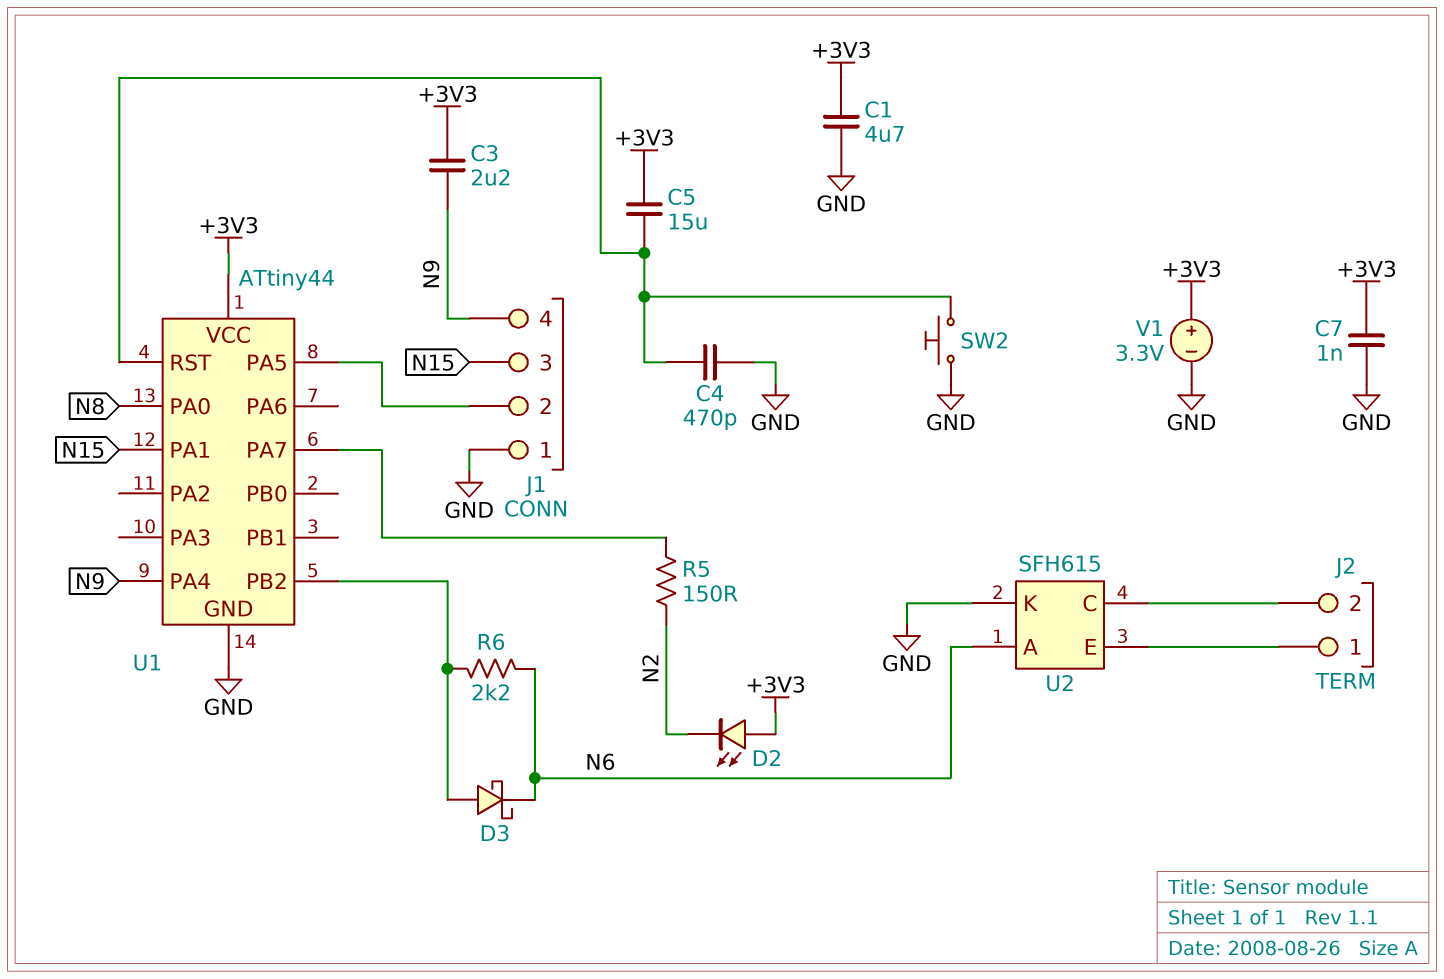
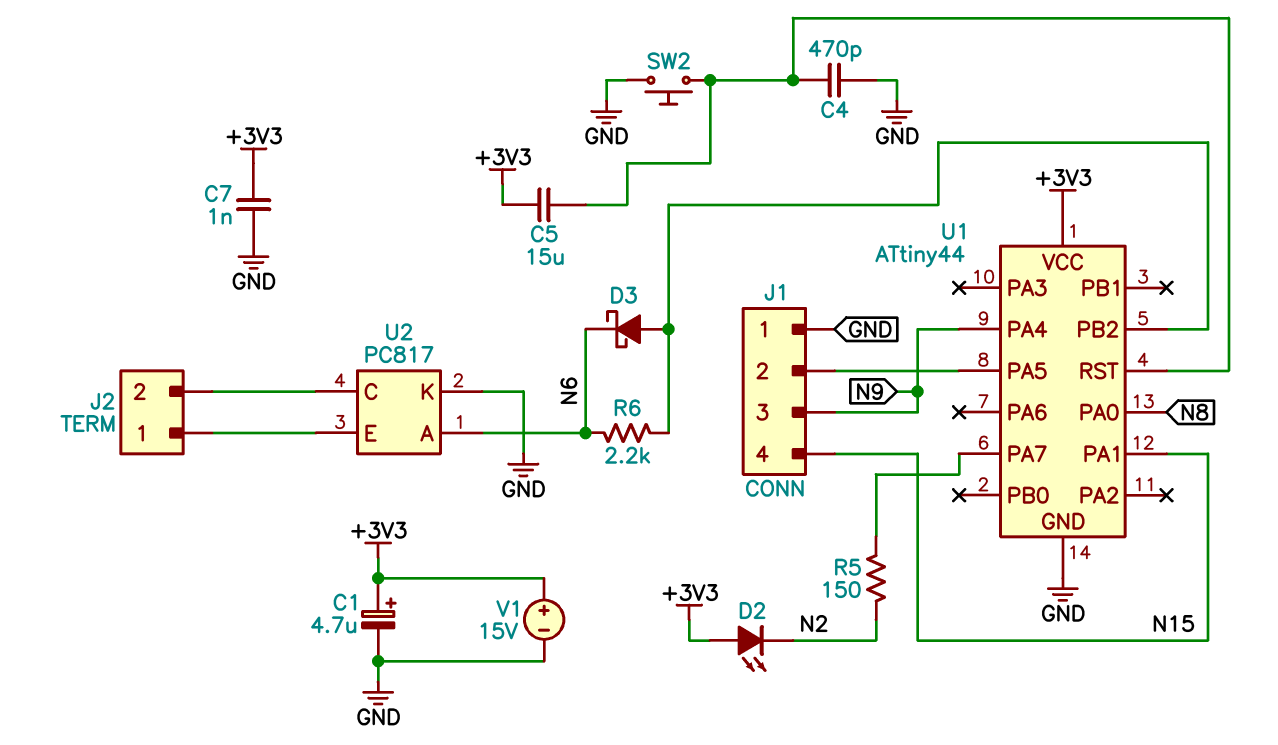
C1: 4.7uF (+3V3, GND) -> 4.7uF (plus +3V3, minus GND)
C3: 2.2uF (+3V3, N9) -> none
J1 pin 3: N15 -> N9
J1 pin 4: N9 -> N15
U2: SFH615 -> PC817
V1: 3.3V (plus +3V3, minus GND) -> 15V (plus +3V3, minus GND)

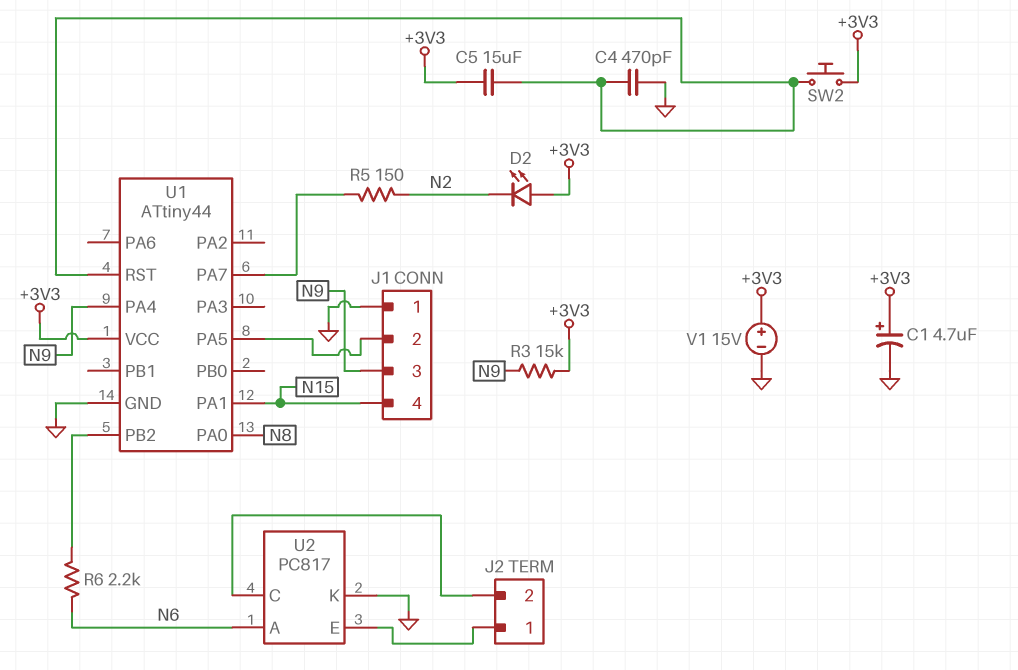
C7: 1nF (+3V3, GND) -> none
D3: schottky (A U1/PB2, K N6) -> none
R3: none -> 15k (+3V3, N9)
SW2: button (GND, U1/RST) -> button (+3V3, U1/RST)

